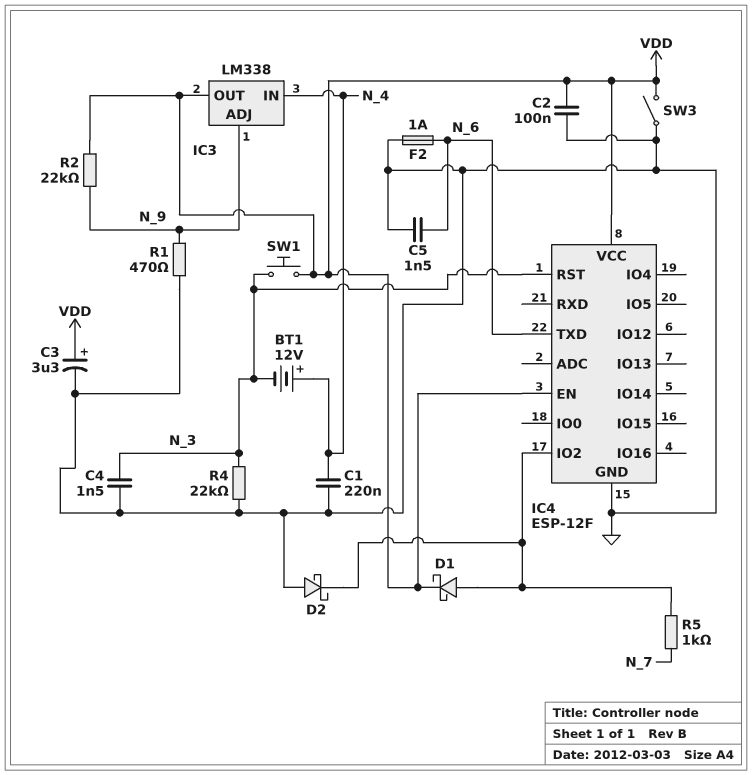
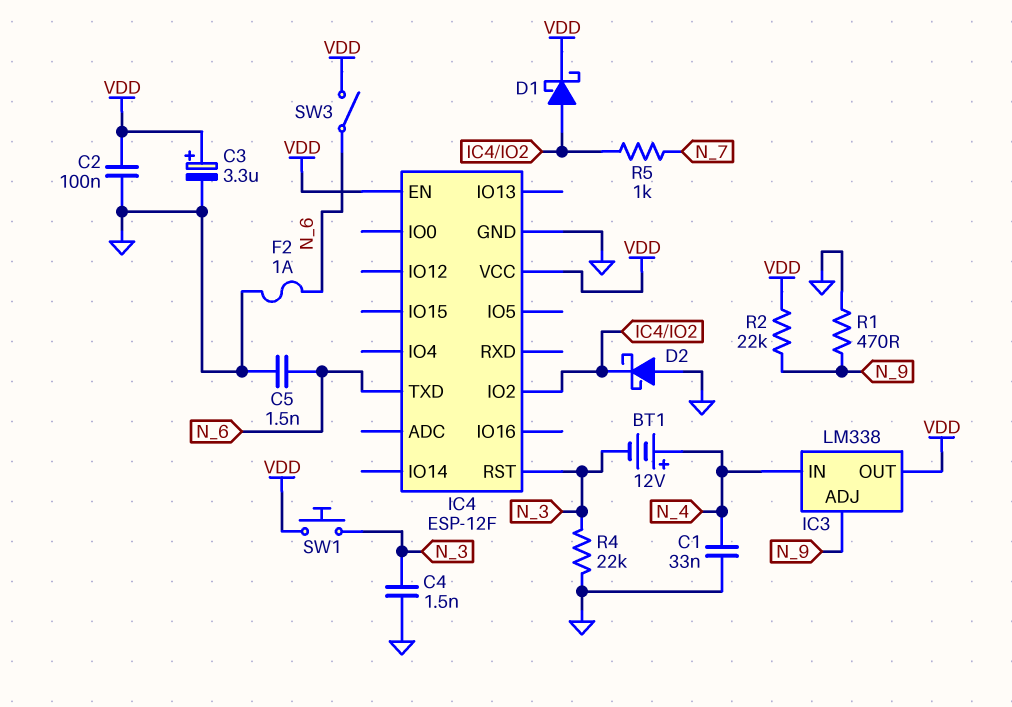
C1: 220nF (GND, N_4) -> 33nF (GND, N_4)
SW3: switch (GND, VDD) -> switch (N_6, VDD)

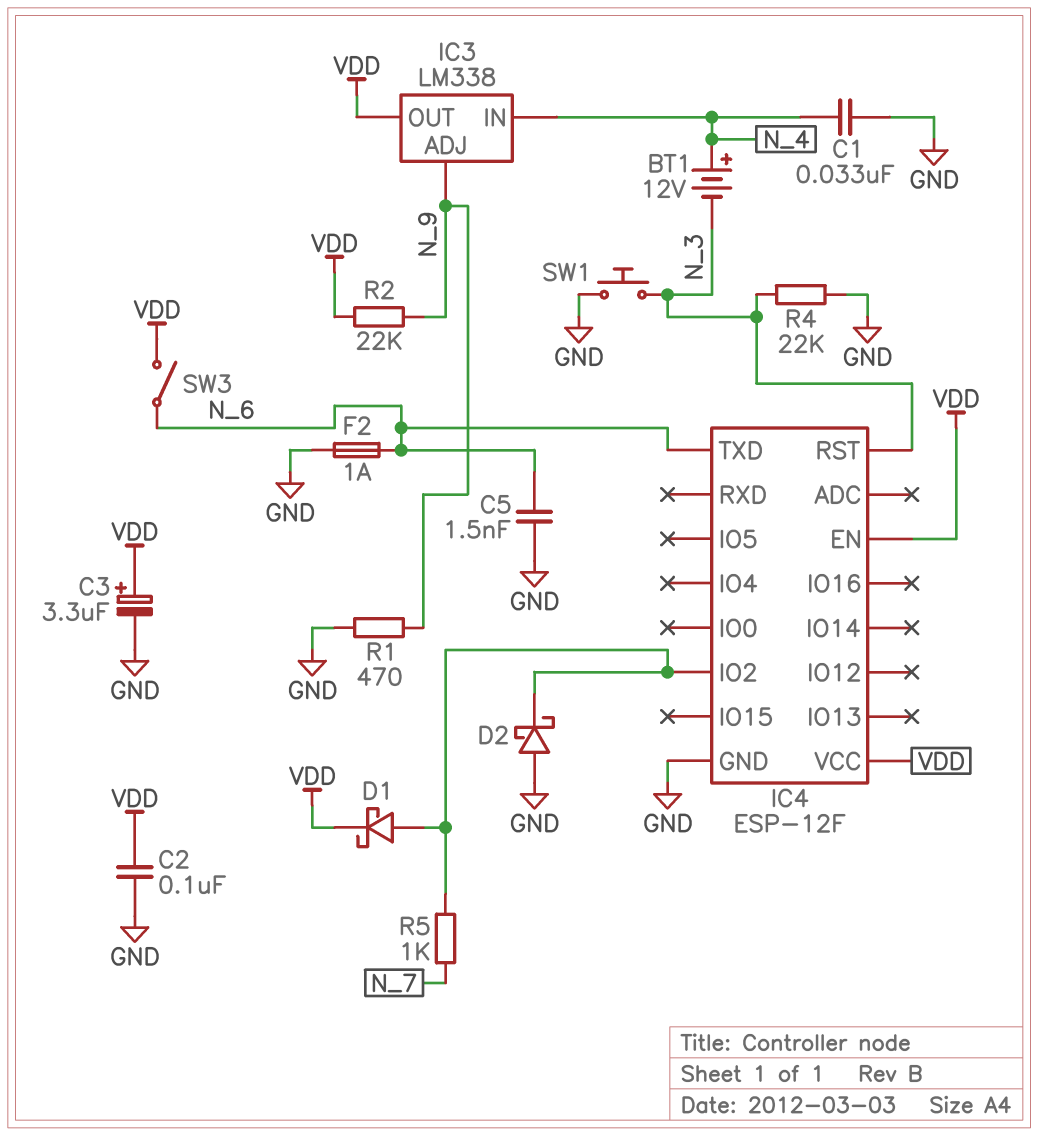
C4: 1.5nF (GND, N_3) -> none
SW1: button (N_3, VDD) -> button (GND, N_3)

